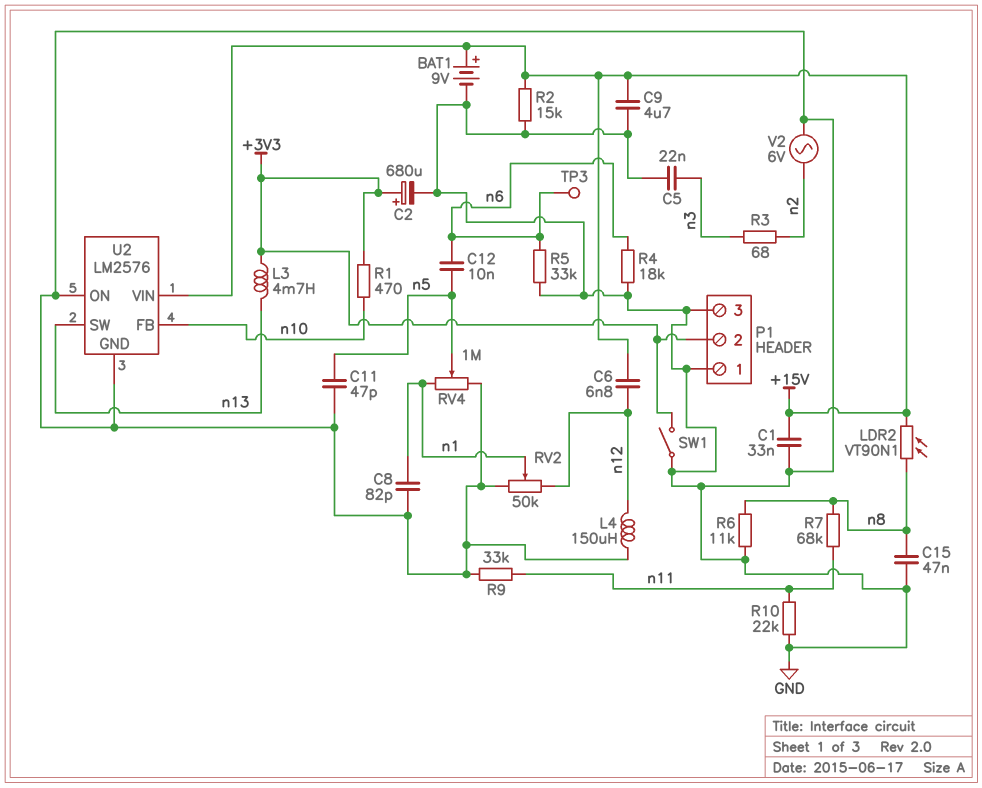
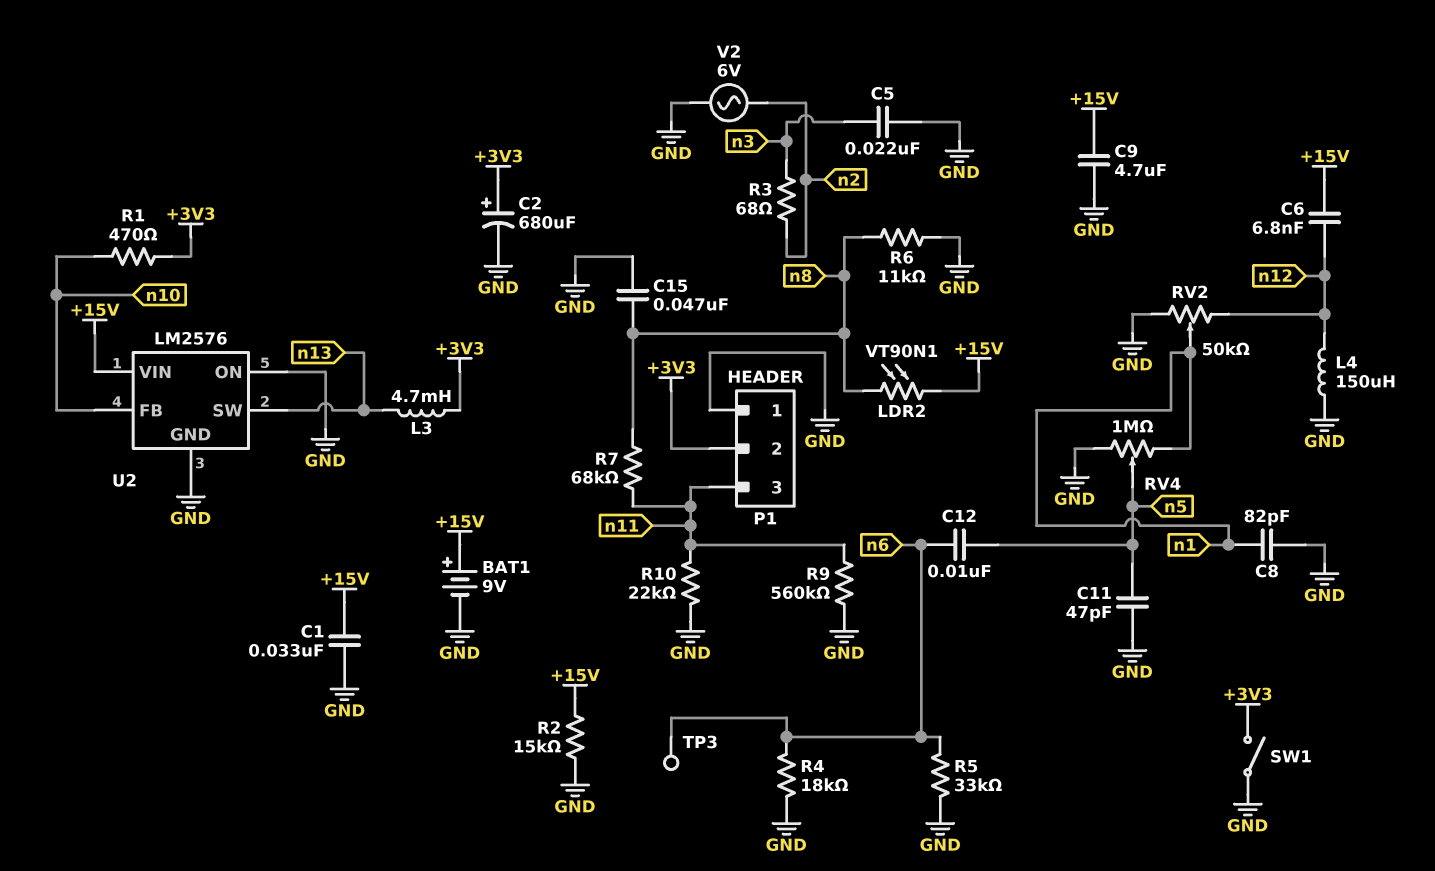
P1 pin 3: GND -> n11
R9: 33k (GND, n11) -> 560k (GND, n11)

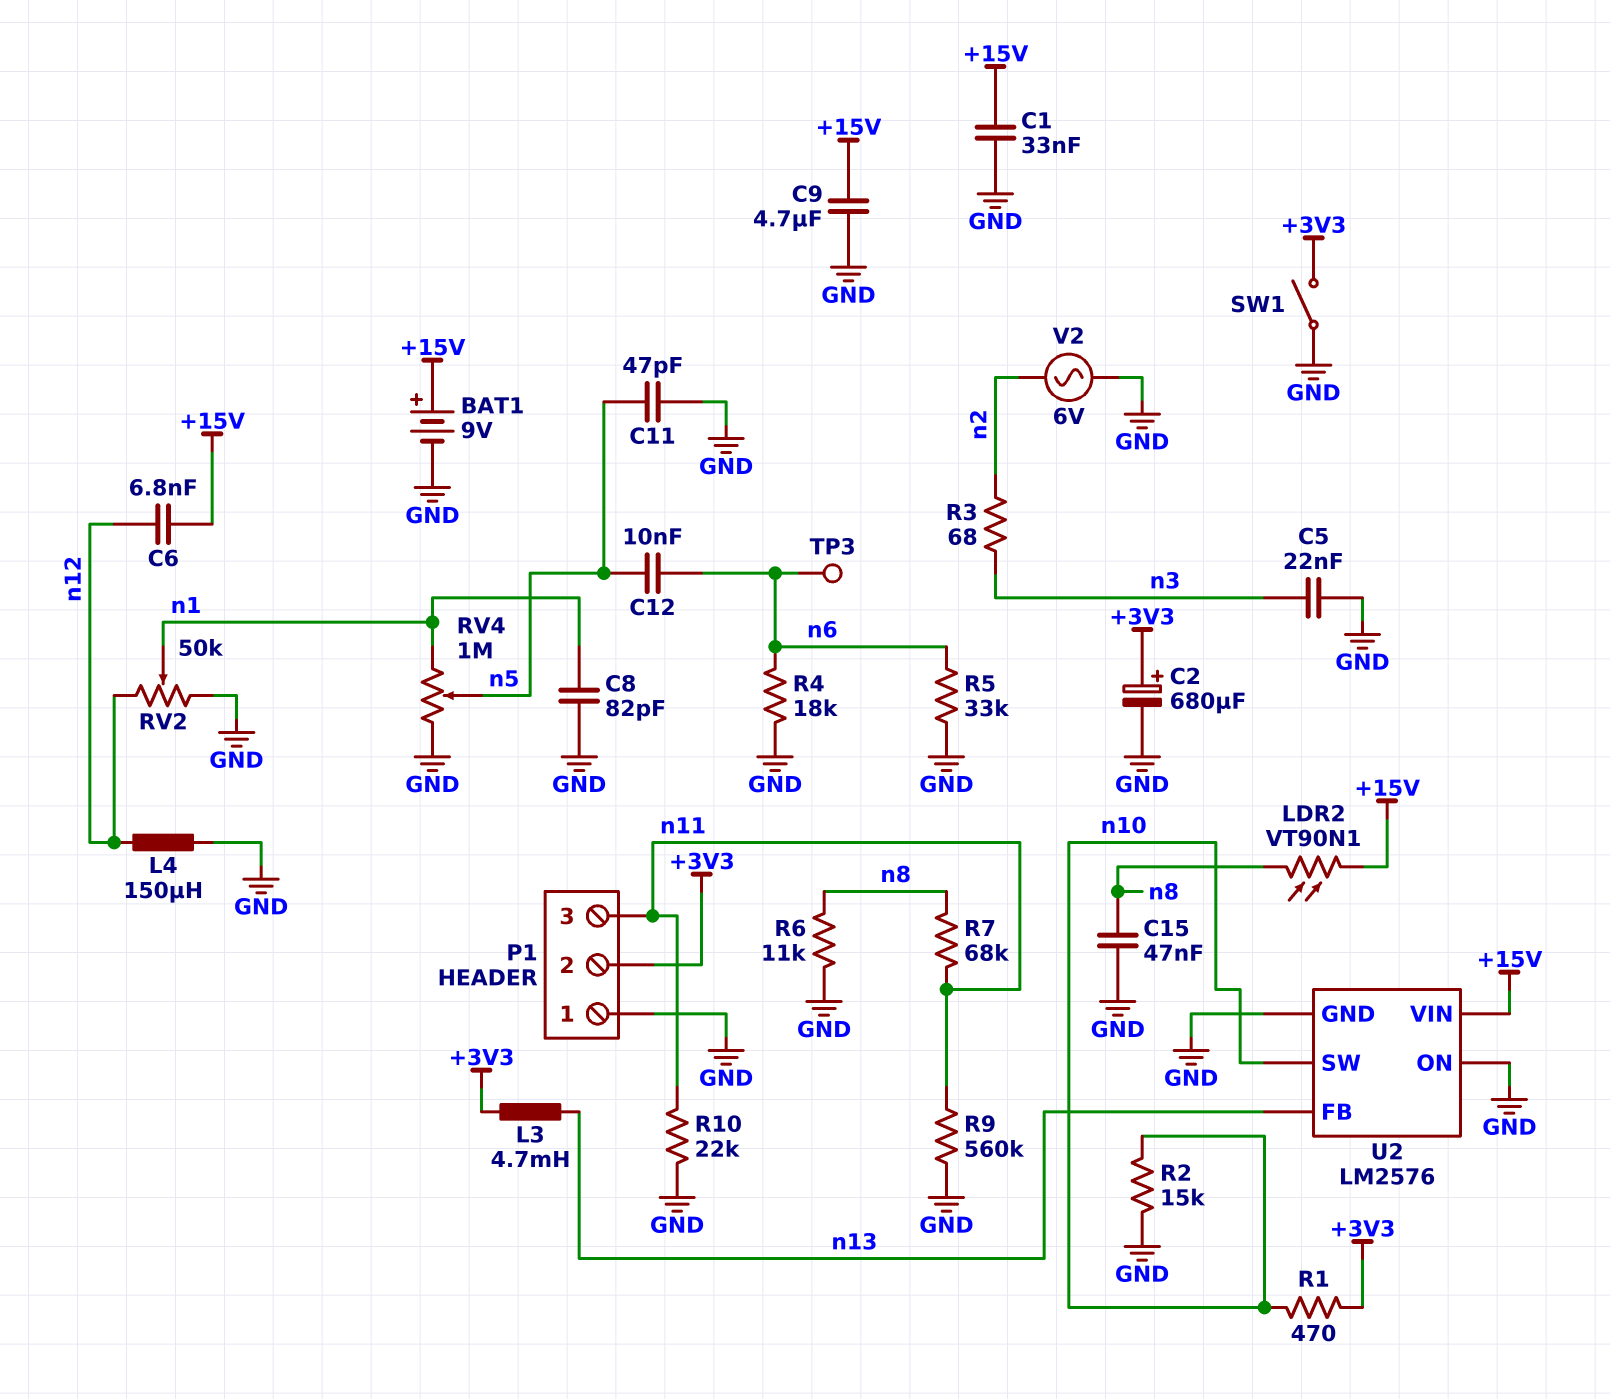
R2: 15k (+15V, GND) -> 15k (GND, n10)
U2 pin FB: n10 -> n13
U2 pin SW: n13 -> n10

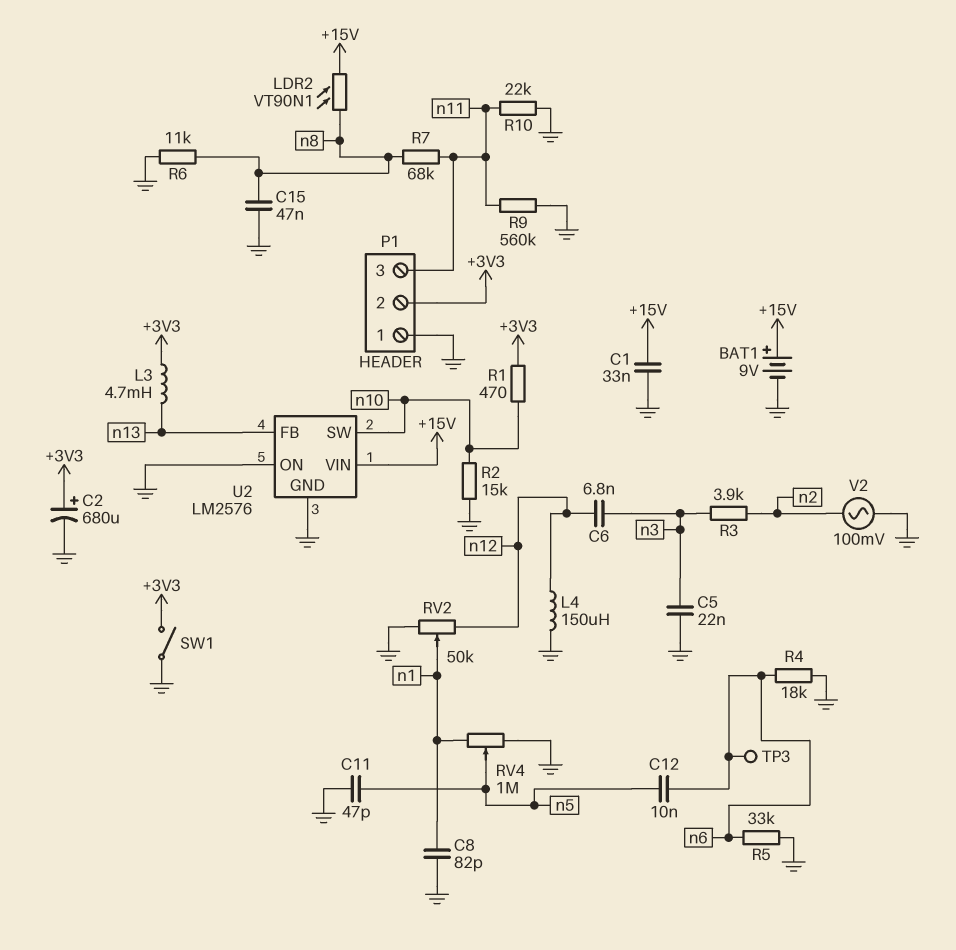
C6: 6.8nF (+15V, n12) -> 6.8nF (n3, n12)
C9: 4.7uF (+15V, GND) -> none
R3: 68 (n2, n3) -> 3.9k (n2, n3)
V2: AC 6V (GND, n2) -> AC 100mV (GND, n2)

